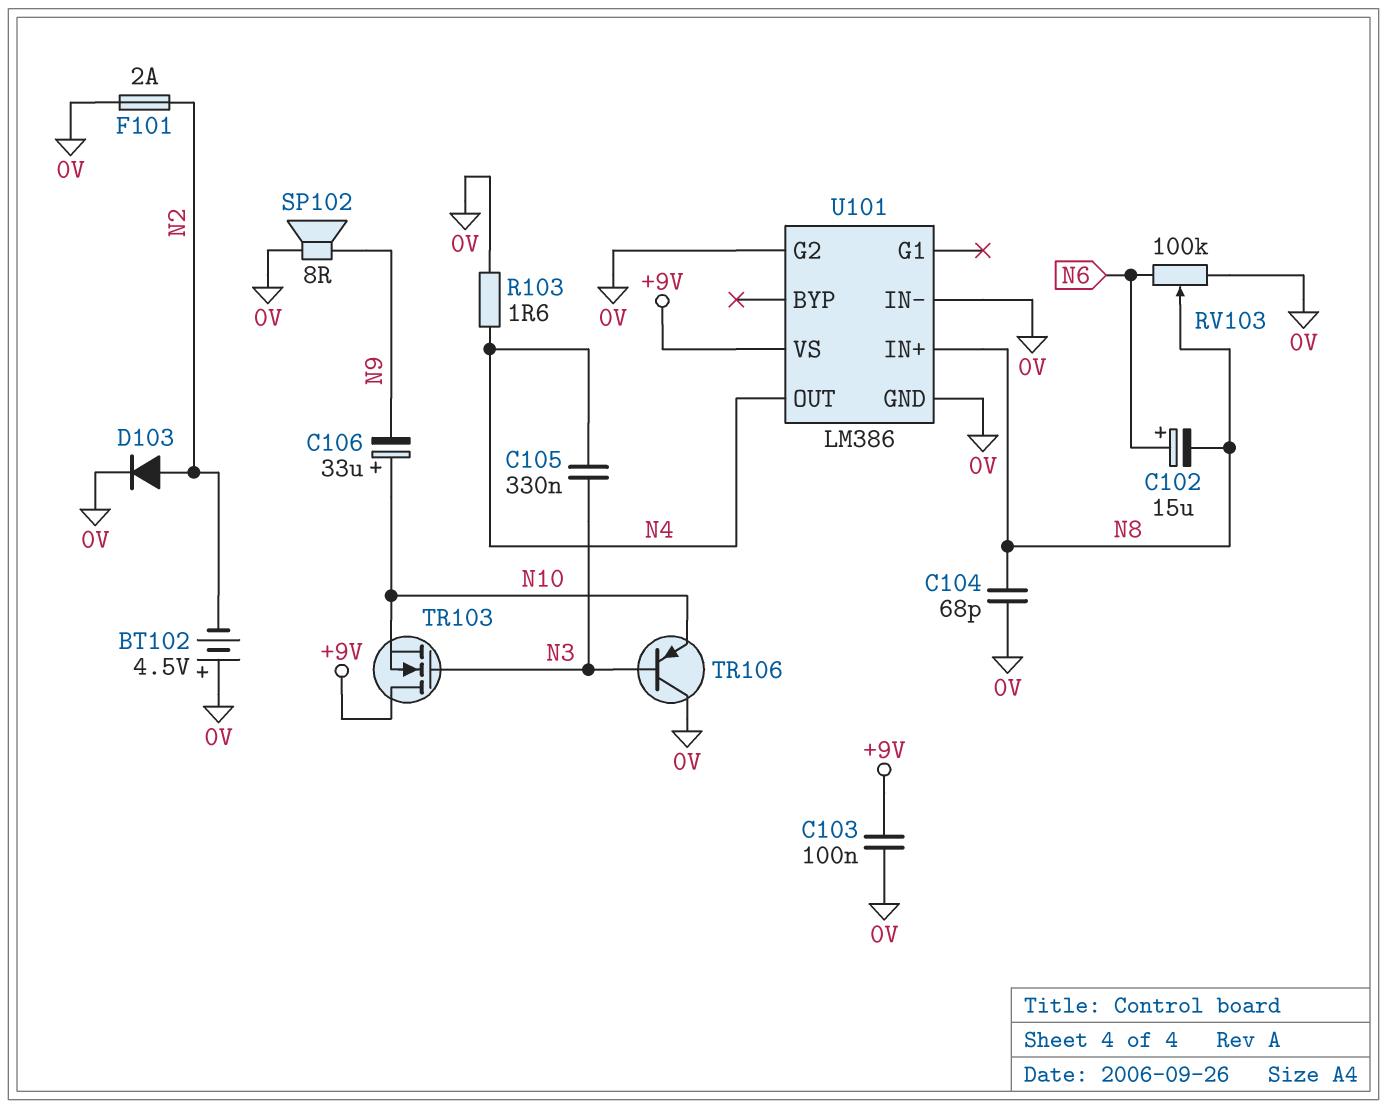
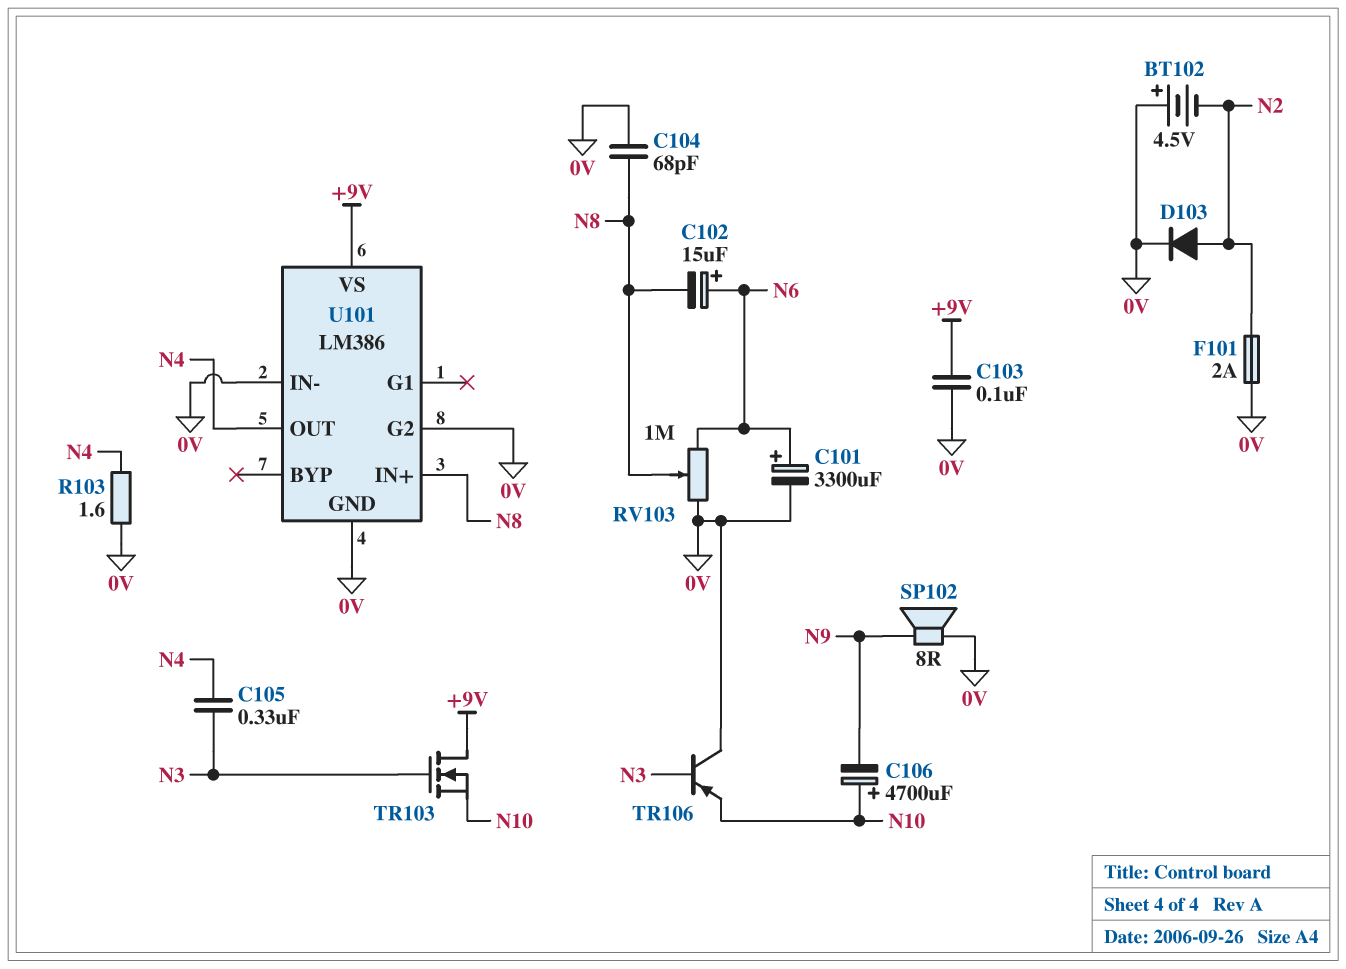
C101: none -> 3300uF (plus N6, minus 0V)
C106: 33uF (plus N10, minus N9) -> 4700uF (plus N10, minus N9)
RV103: 100k (0V, N6, wiper N8) -> 1M (0V, N6, wiper N8)

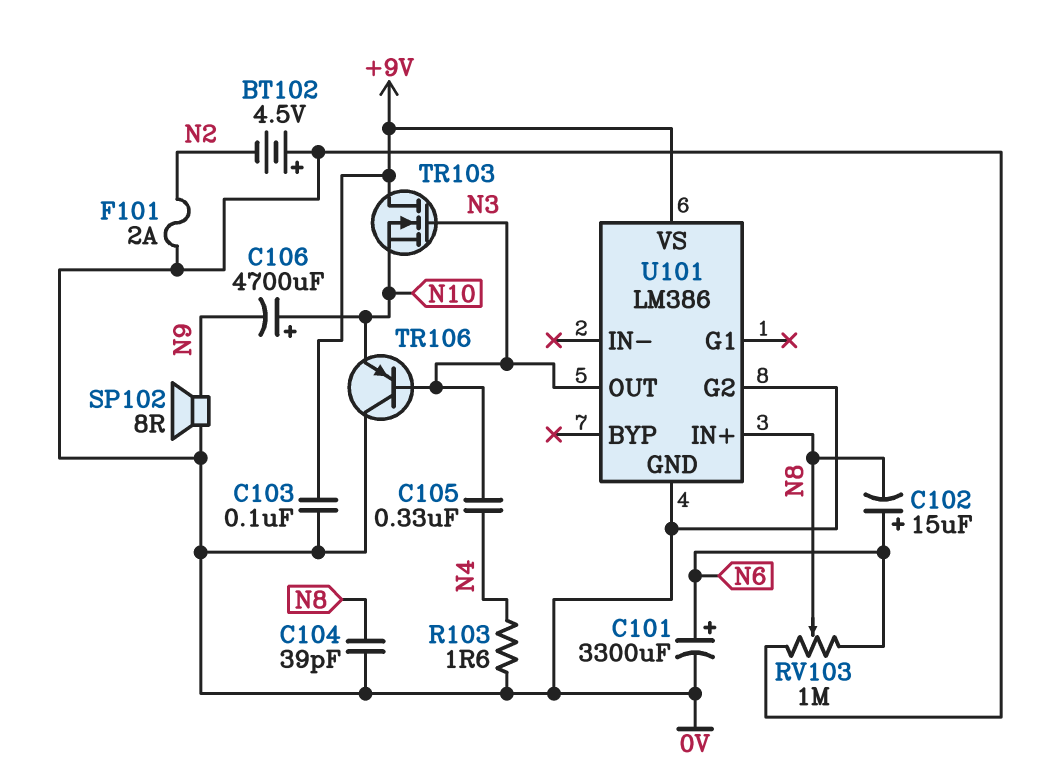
C104: 68pF (0V, N8) -> 39pF (0V, N8)
D103: diode (A N2, K 0V) -> none
U101 pin IN-: 0V -> none
U101 pin OUT: N4 -> N3

